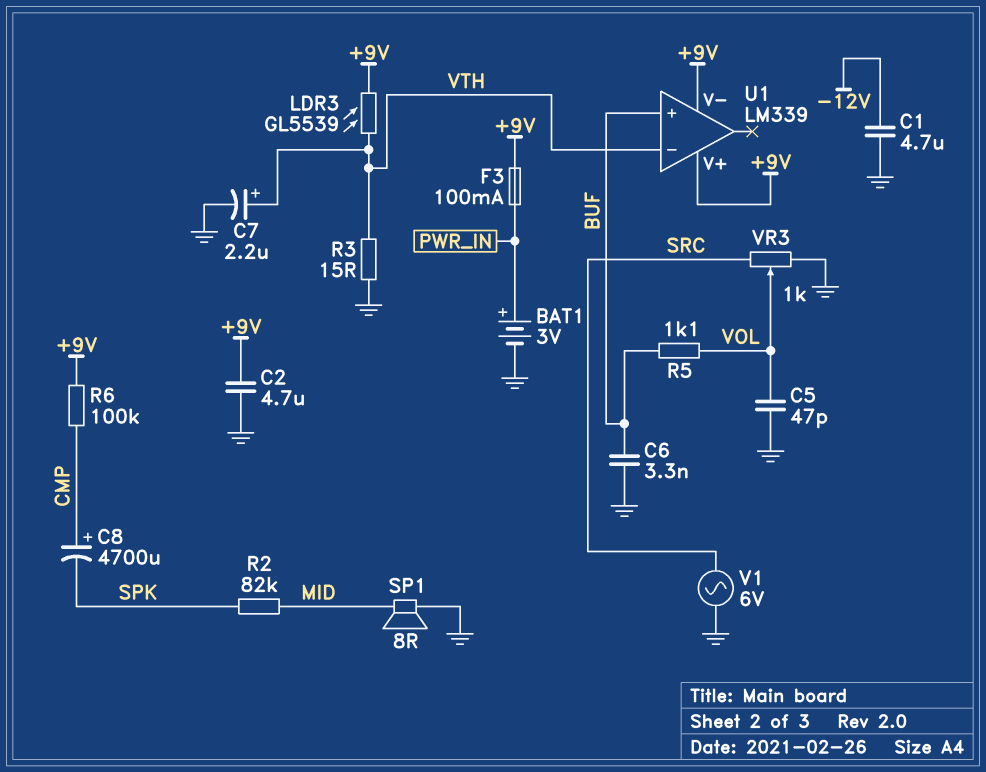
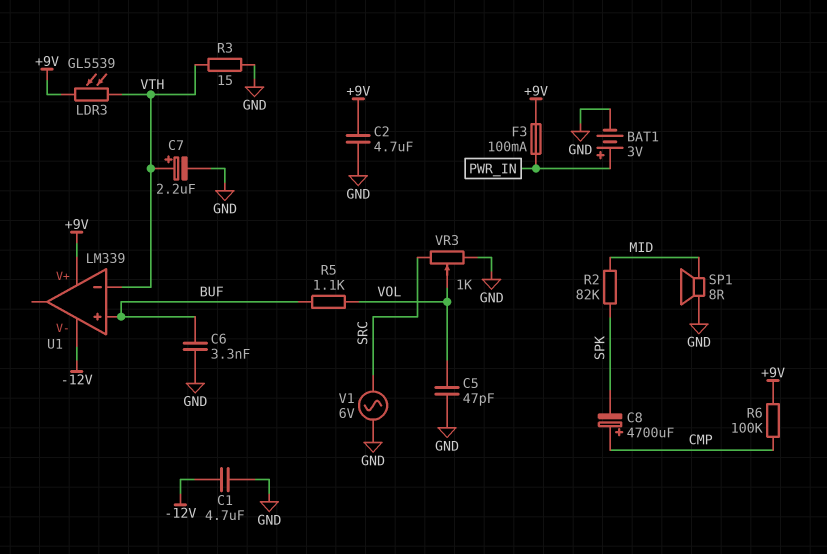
U1 pin V-: +9V -> -12V

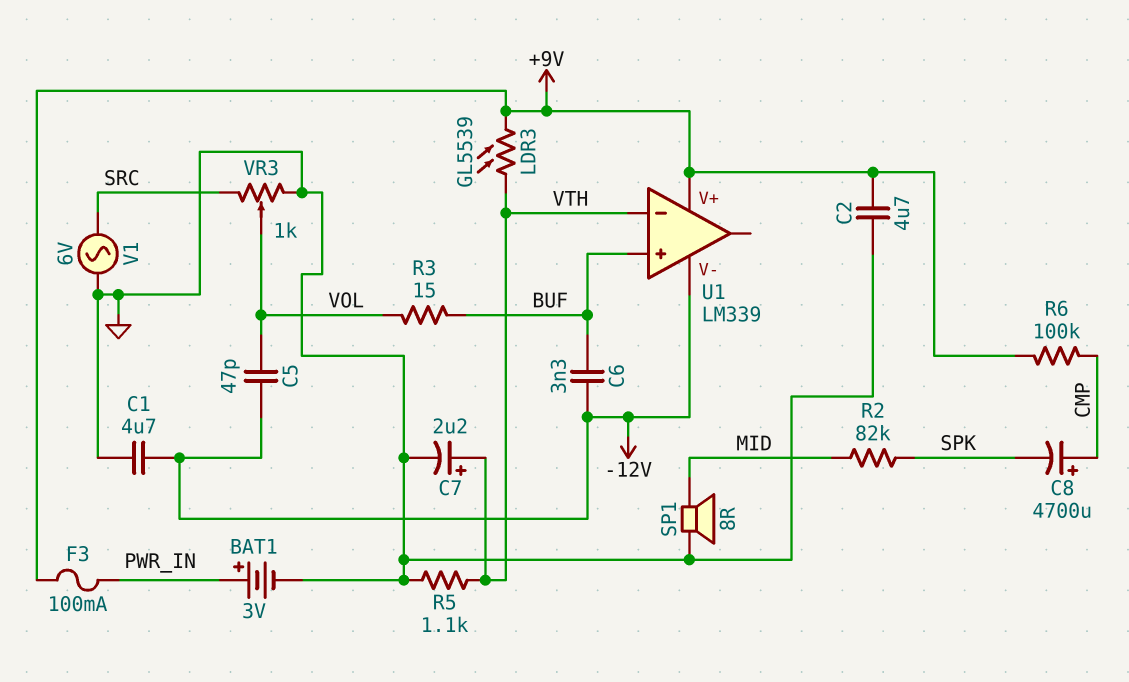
C5: 47pF (GND, VOL) -> 47pF (-12V, VOL)
C6: 3.3nF (BUF, GND) -> 3.3nF (-12V, BUF)
R3: 15 (GND, VTH) -> 15 (BUF, VOL)
R5: 1.1k (BUF, VOL) -> 1.1k (GND, VTH)

